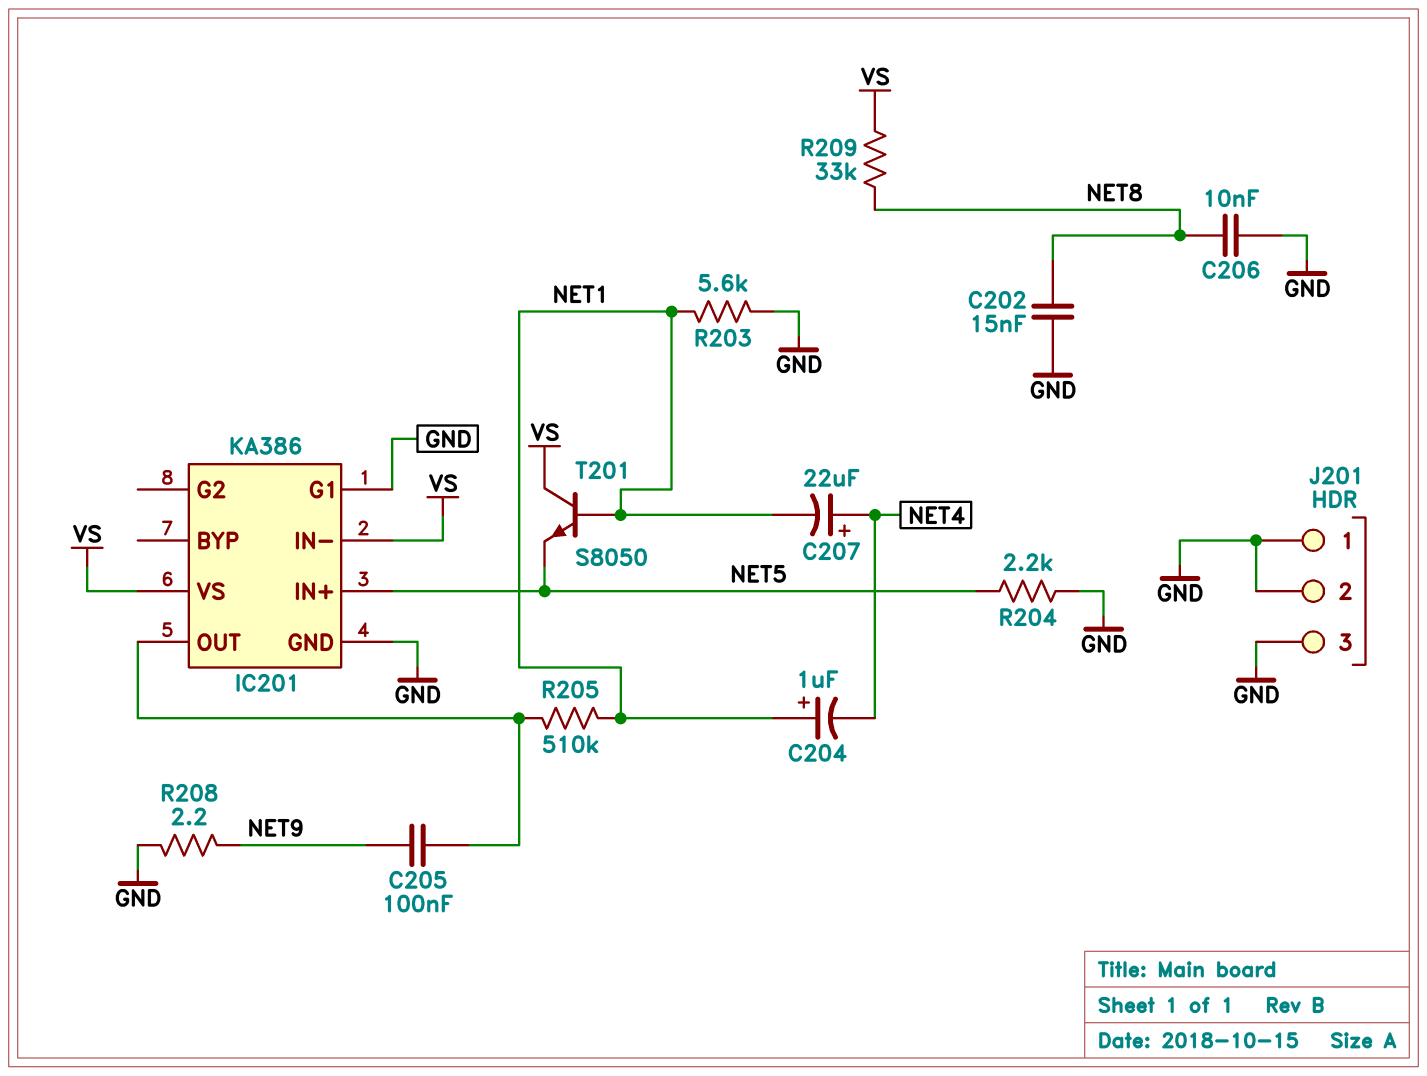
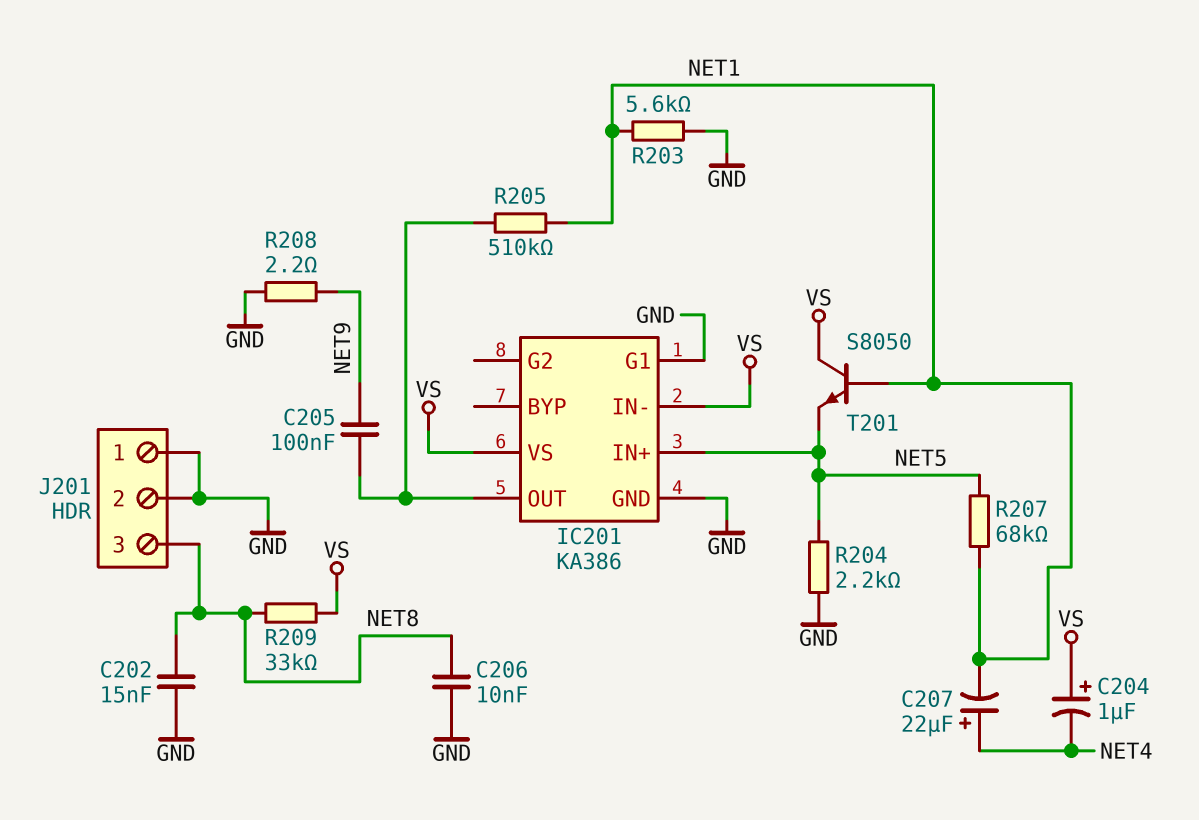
C204: 1uF (plus NET1, minus NET4) -> 1uF (plus VS, minus NET4)
J201 pin 3: GND -> NET8
R207: none -> 68k (NET1, NET5)

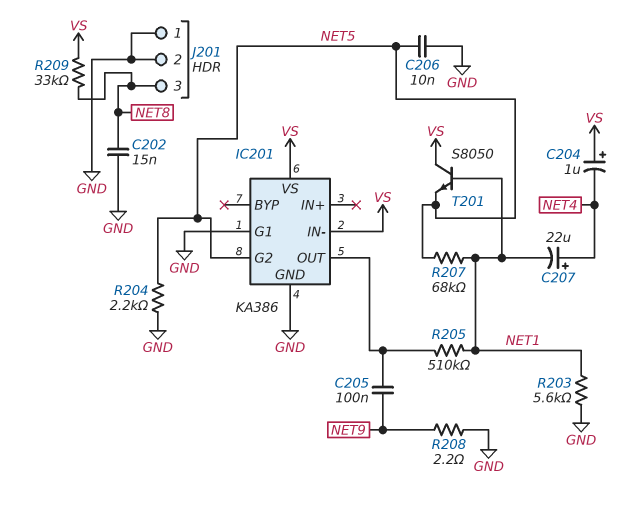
C206: 10nF (GND, NET8) -> 10nF (GND, NET5)
IC201 pin G2: none -> NET5
IC201 pin IN+: NET5 -> none

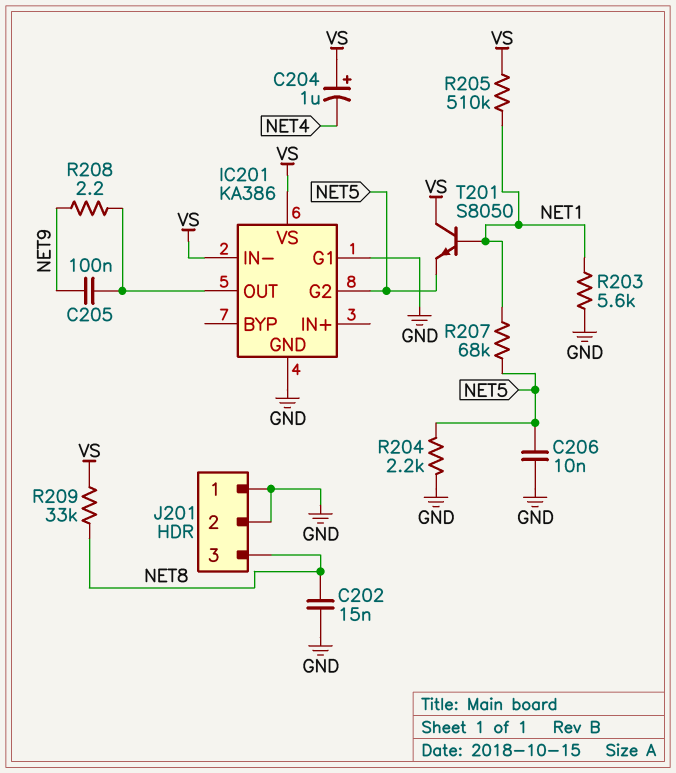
C207: 22uF (plus NET4, minus NET1) -> none
R205: 510k (IC201/OUT, NET1) -> 510k (NET1, VS)
R208: 2.2 (GND, NET9) -> 2.2 (IC201/OUT, NET9)

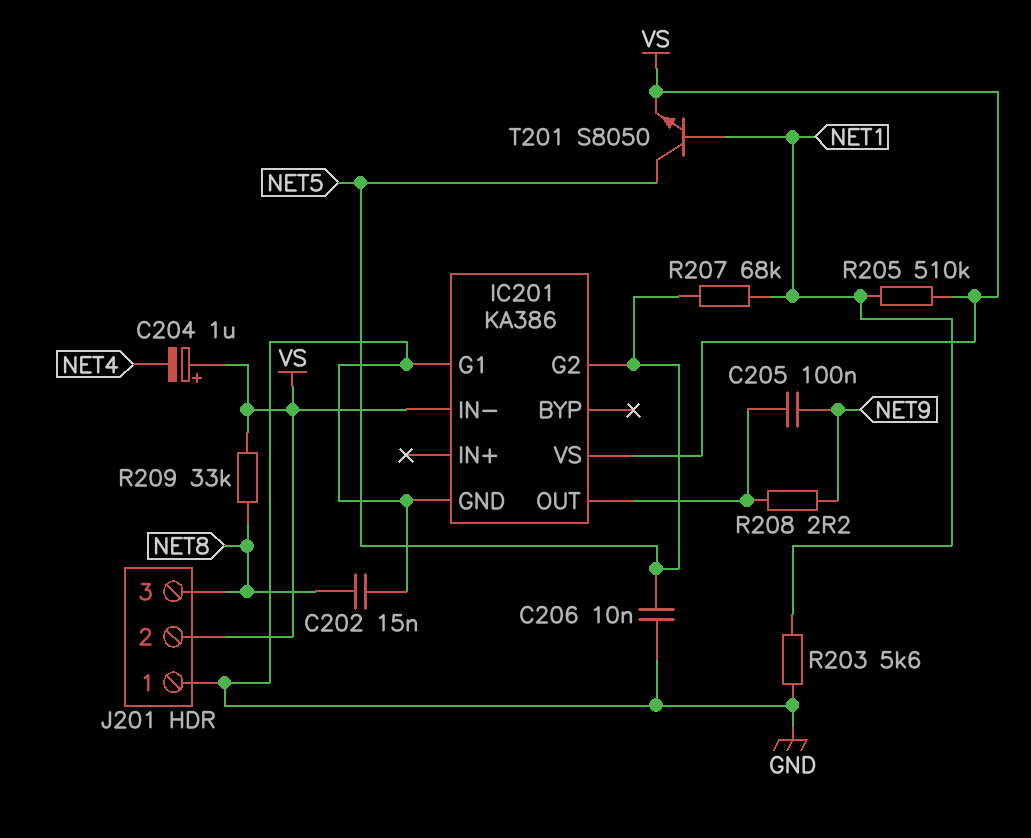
J201 pin 2: GND -> VS
R204: 2.2k (GND, NET5) -> none
T201: NPN S8050 (B NET1, C VS, E NET5) -> NPN S8050 (B NET1, C NET5, E VS)

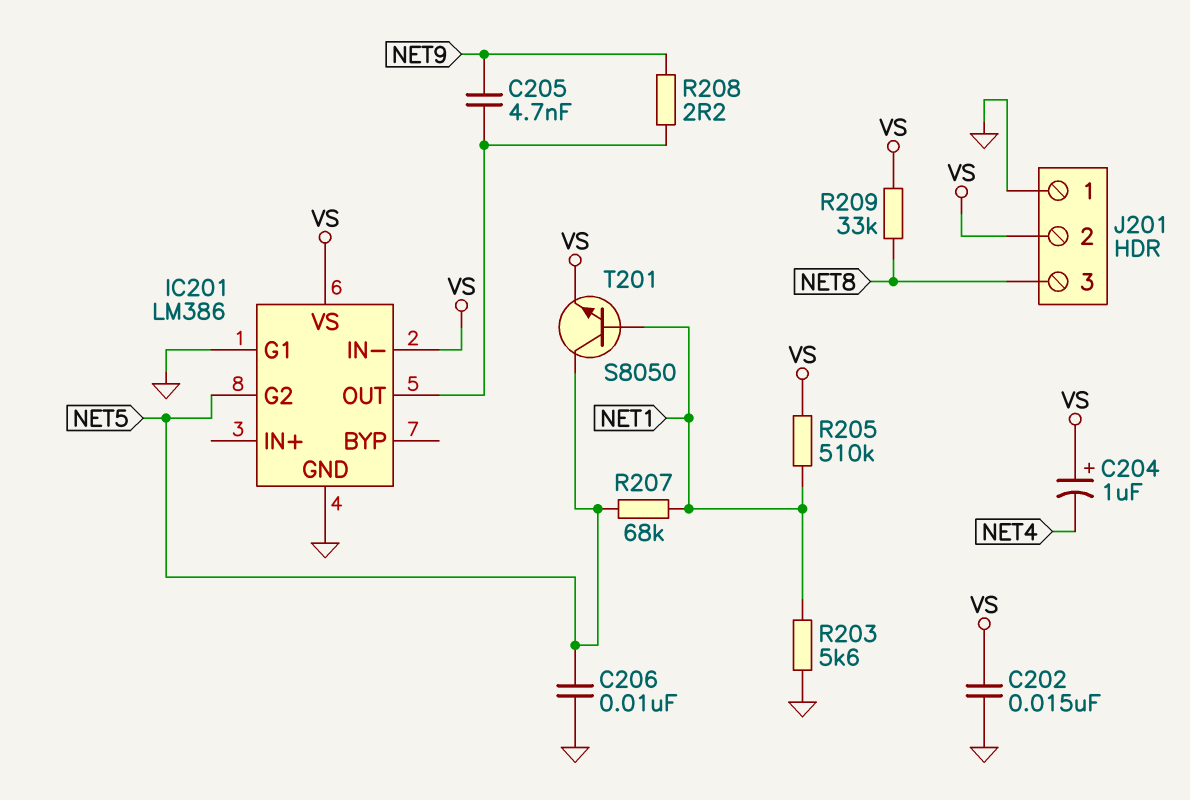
C202: 15nF (GND, NET8) -> 15nF (GND, VS)
C205: 100nF (IC201/OUT, NET9) -> 4.7nF (IC201/OUT, NET9)
IC201: KA386 -> LM386

